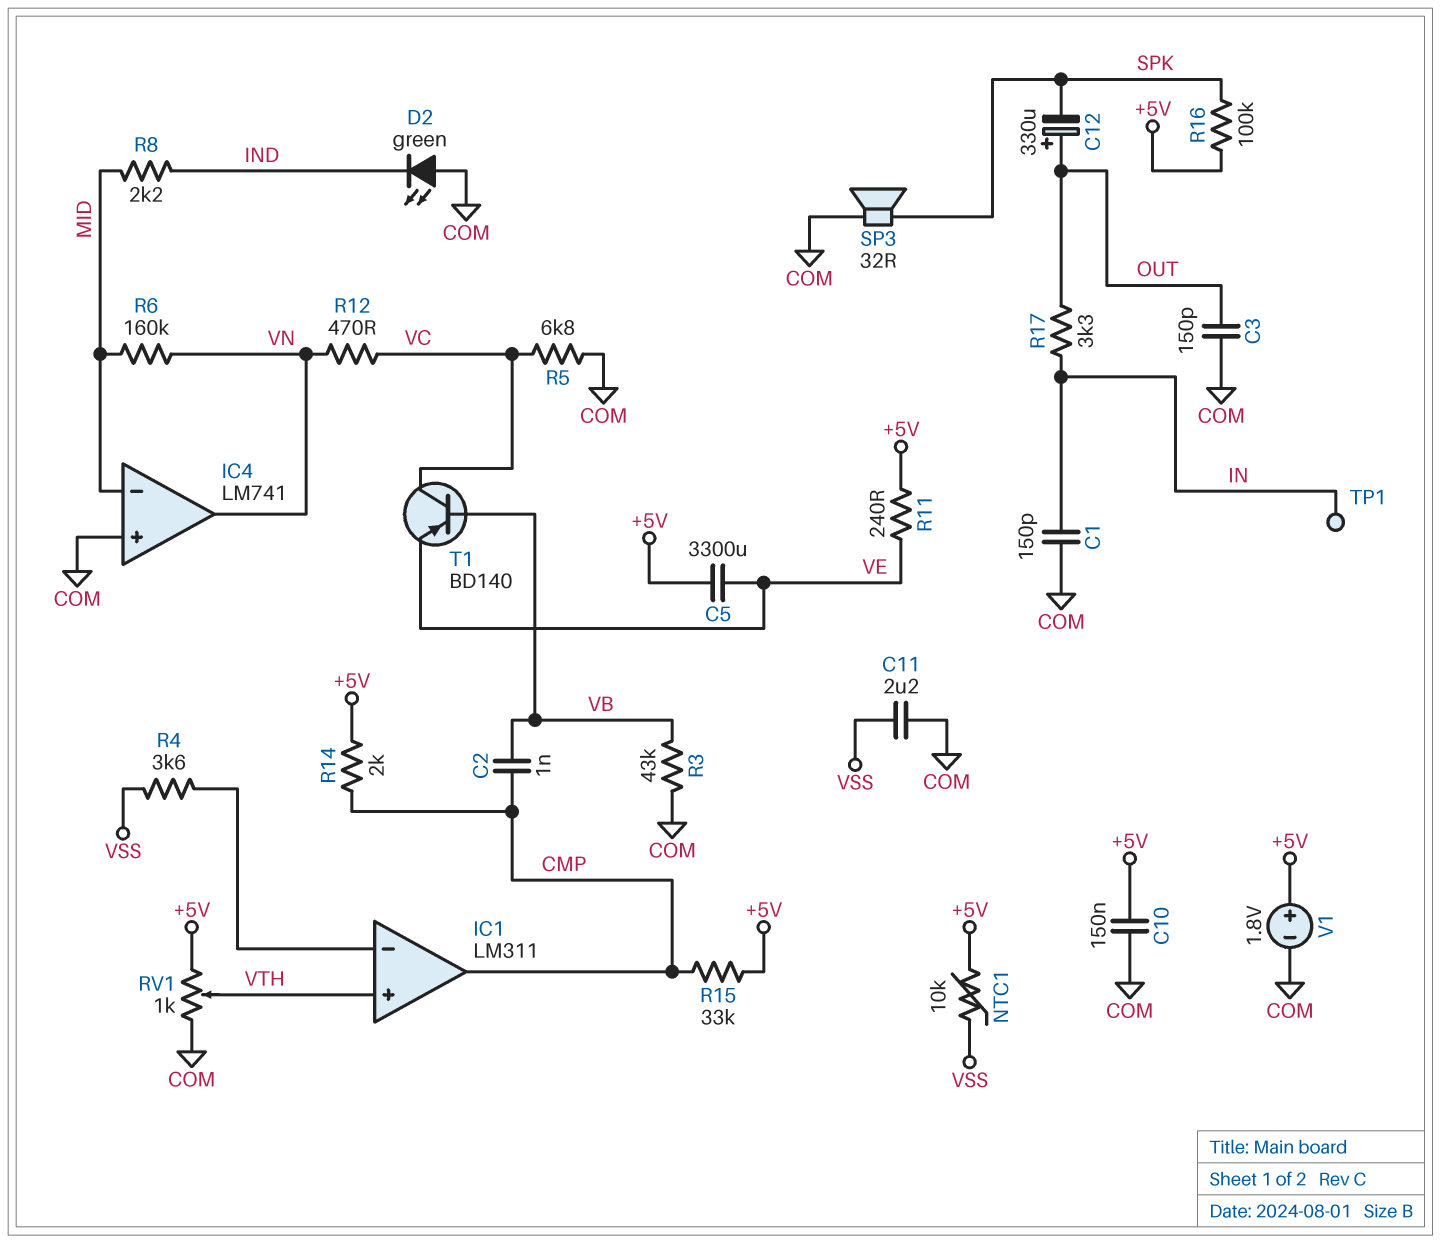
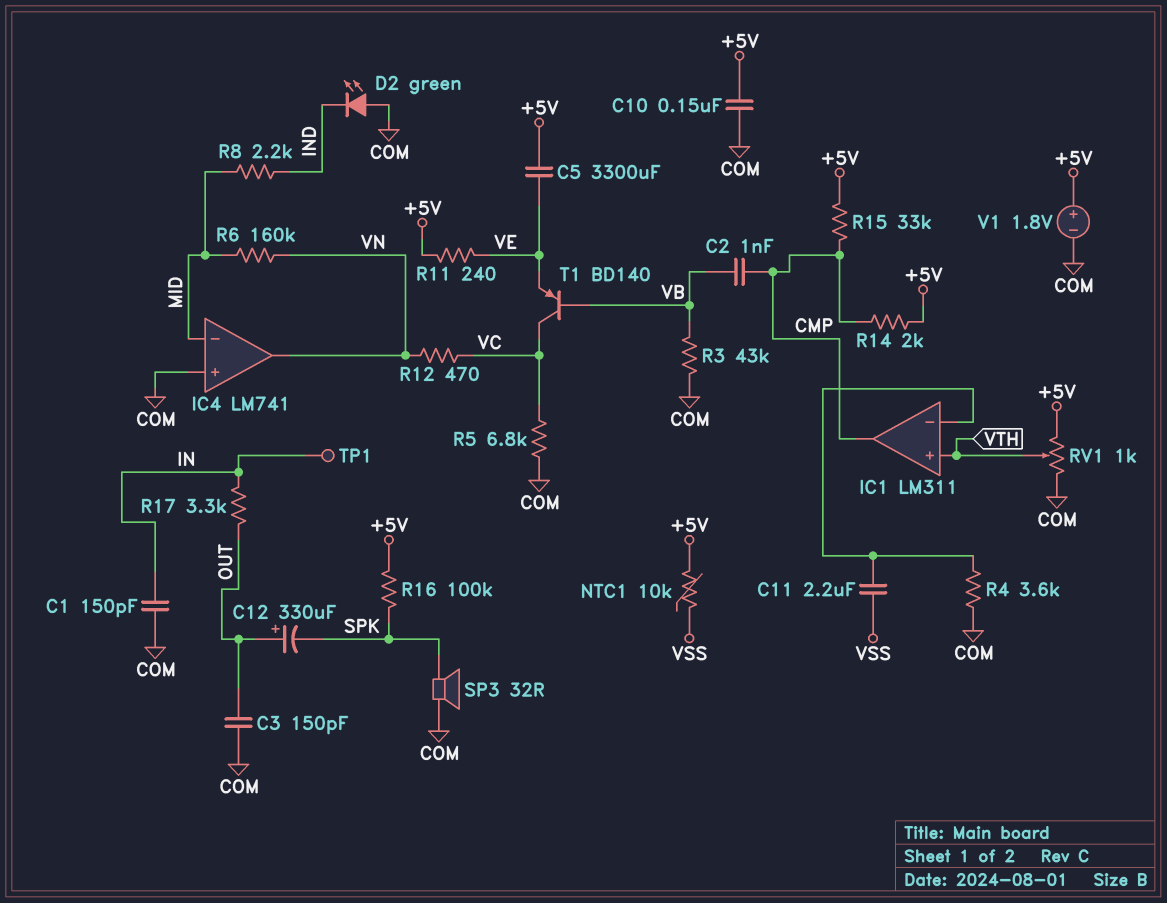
C11: 2.2uF (COM, VSS) -> 2.2uF (IC1/in-, VSS)
R4: 3.6k (IC1/in-, VSS) -> 3.6k (COM, IC1/in-)

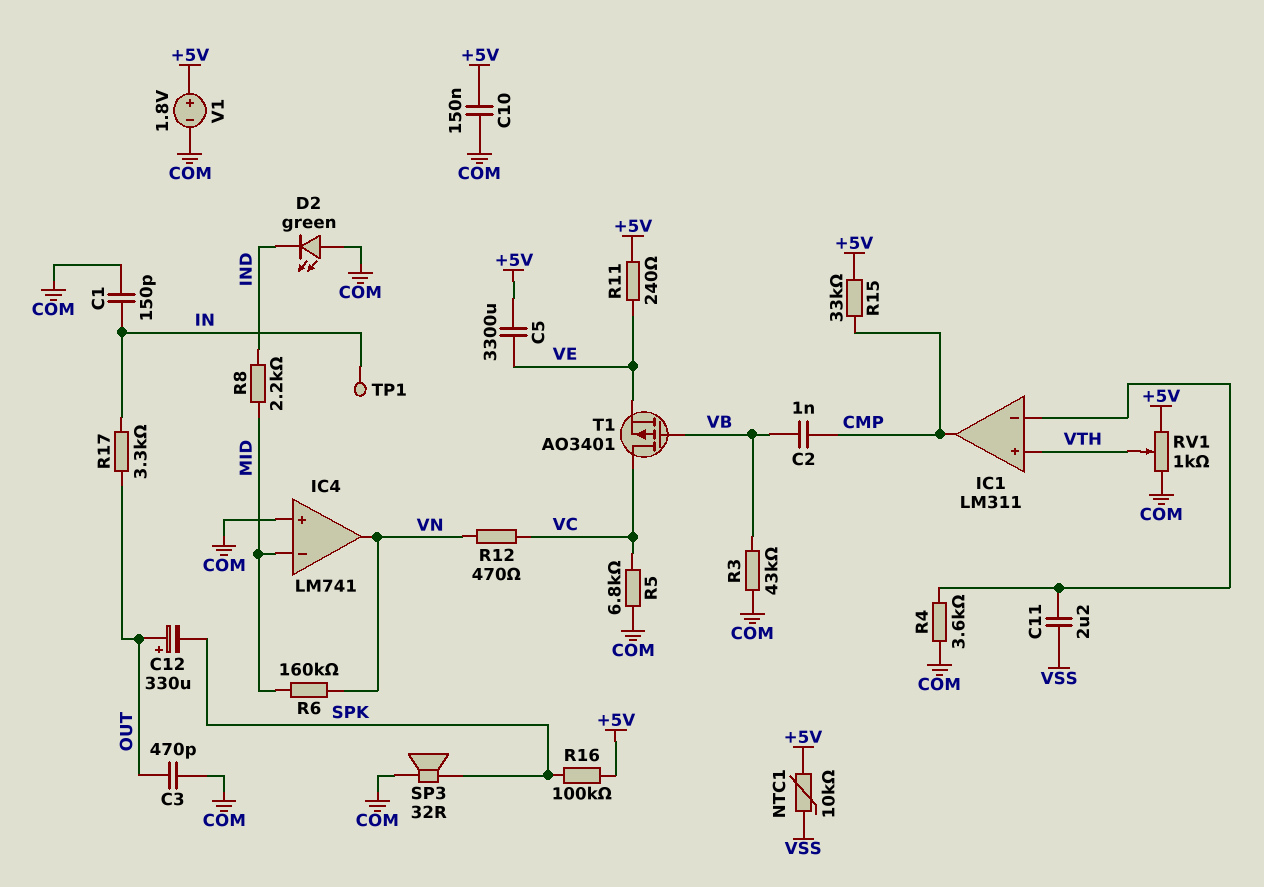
C3: 150pF (COM, OUT) -> 470pF (COM, OUT)
R14: 2k (+5V, CMP) -> none
T1: PNP BD140 (B VB, C VC, E VE) -> PMOS AO3401 (G VB, D VC, S VE)

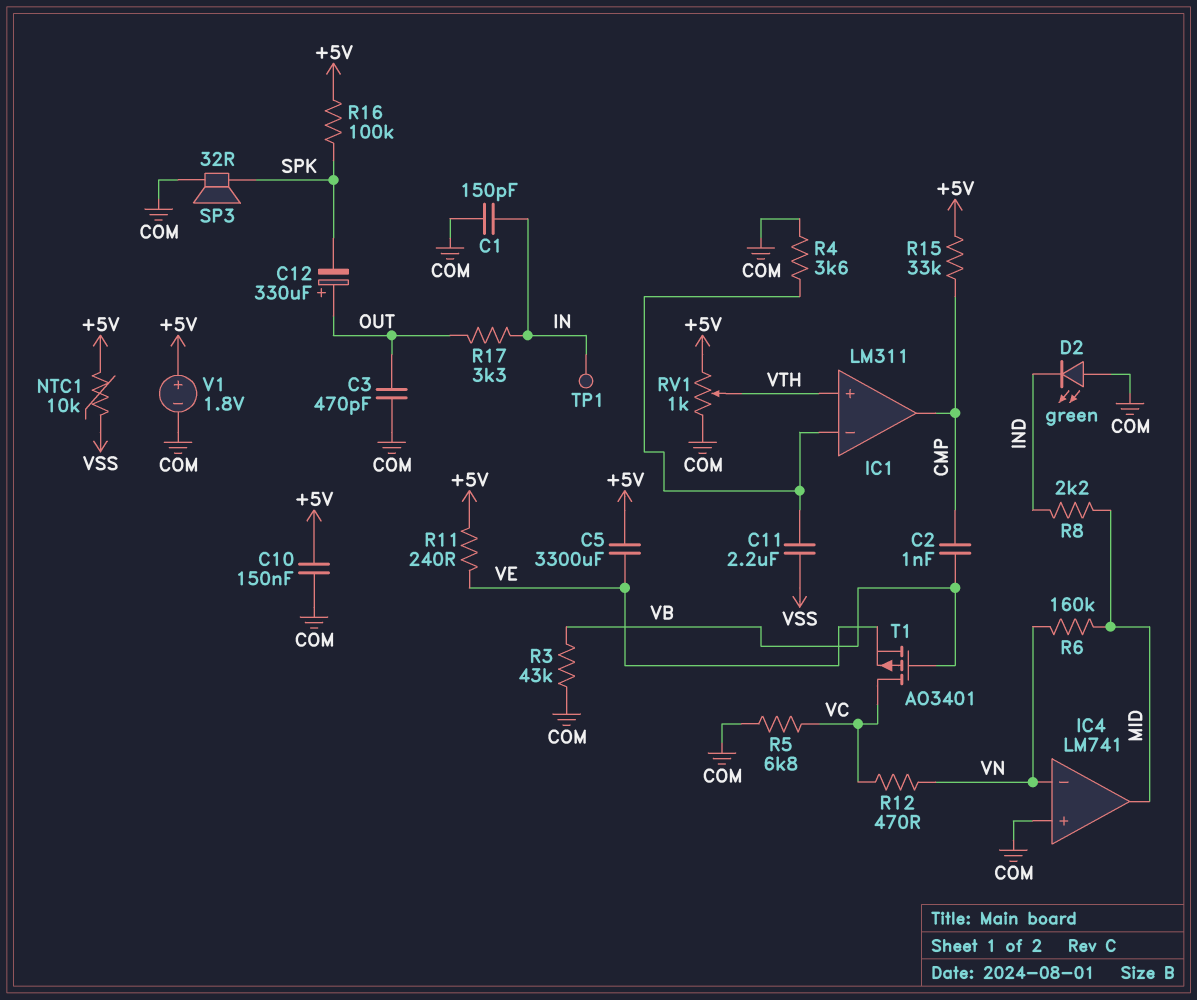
IC4 pin in-: MID -> VN
IC4 pin out: VN -> MID

